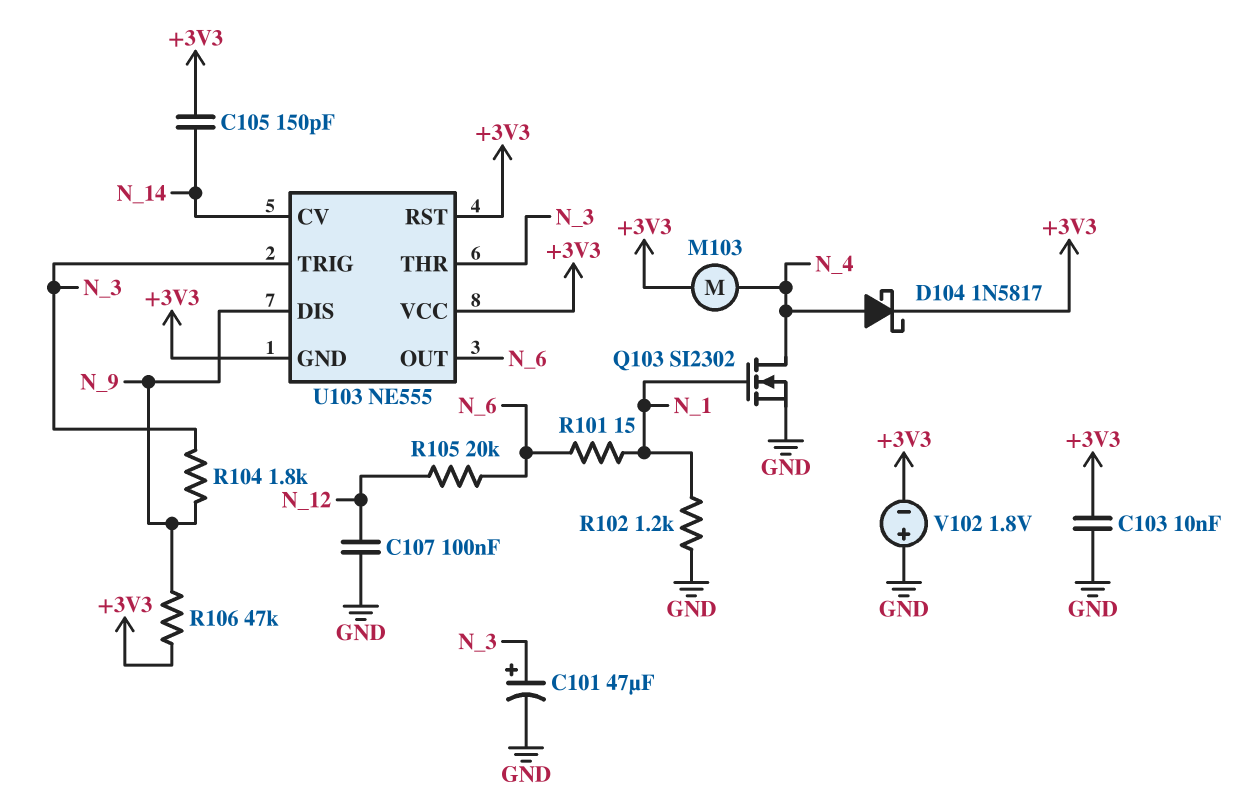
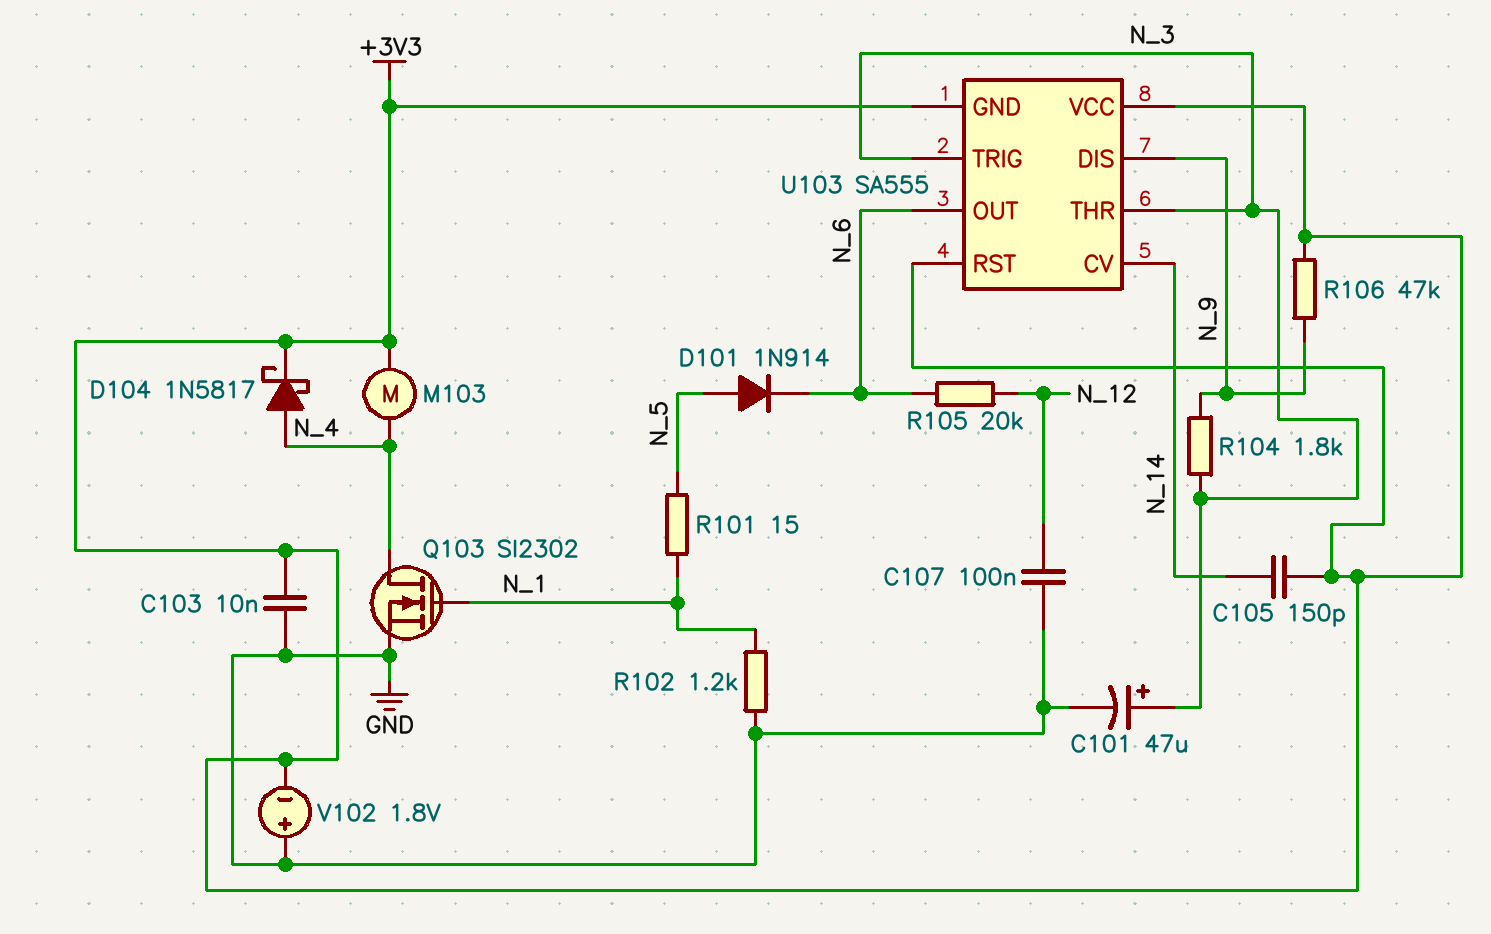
D101: none -> diode 1N914 (A N_5, K N_6)
R101: 15 (N_1, N_6) -> 15 (N_1, N_5)
U103: NE555 -> SA555

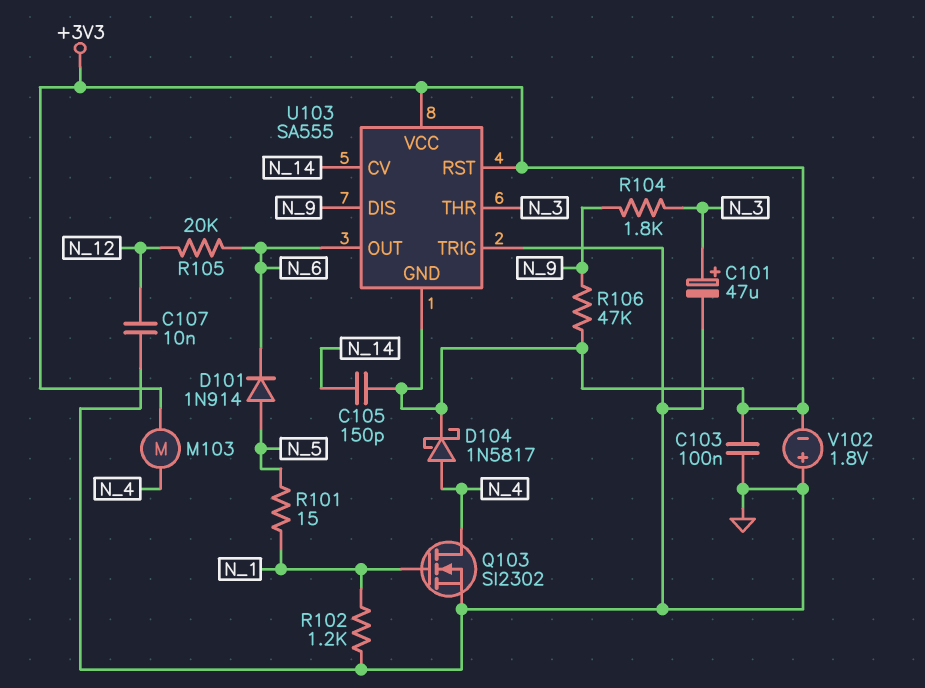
C103: 10nF (+3V3, GND) -> 100nF (+3V3, GND)
C107: 100nF (GND, N_12) -> 10nF (GND, N_12)
U103 pin TRIG: N_3 -> GND

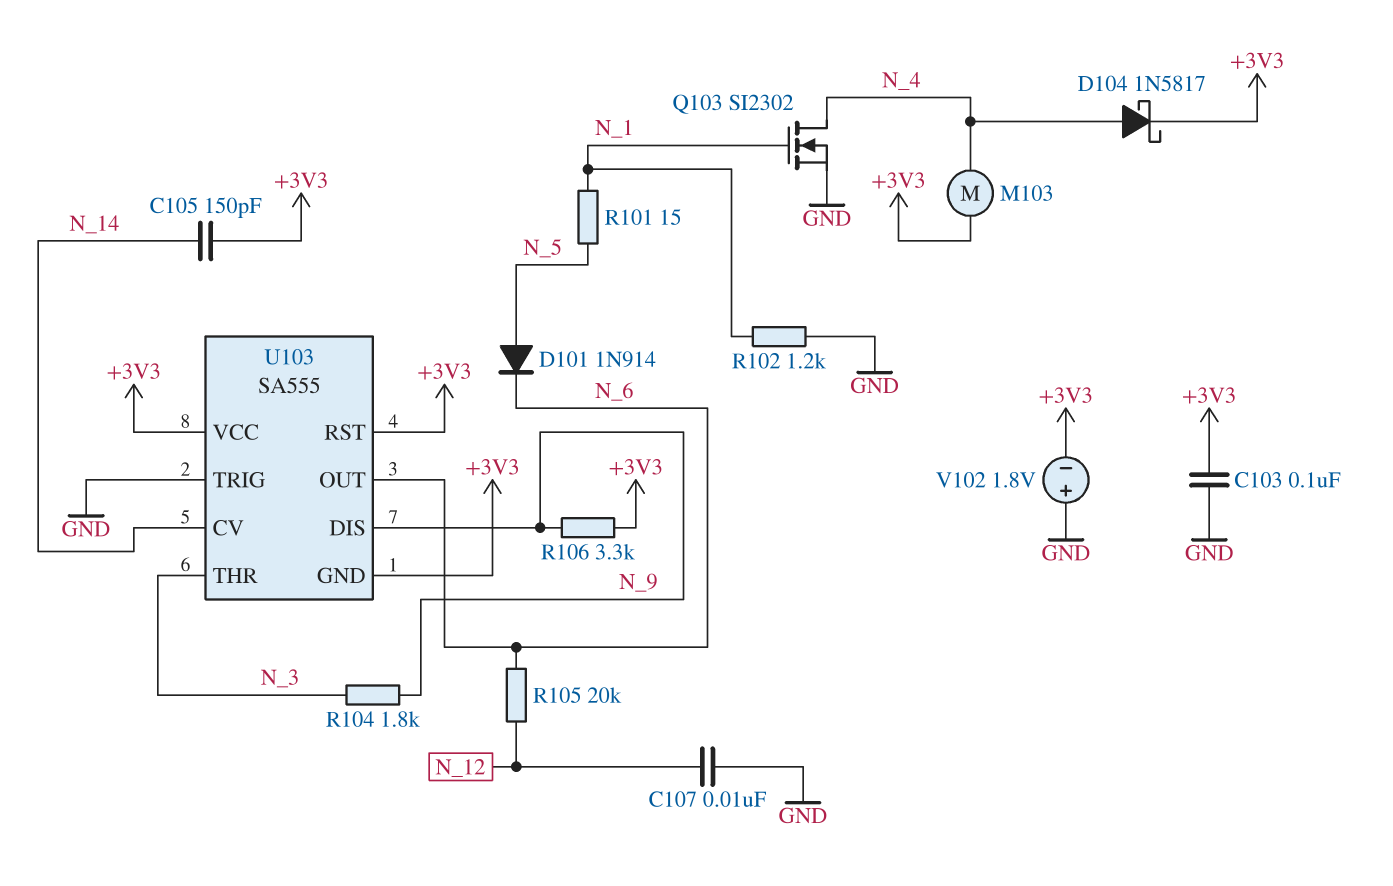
C101: 47uF (plus N_3, minus GND) -> none
R106: 47k (+3V3, N_9) -> 3.3k (+3V3, N_9)

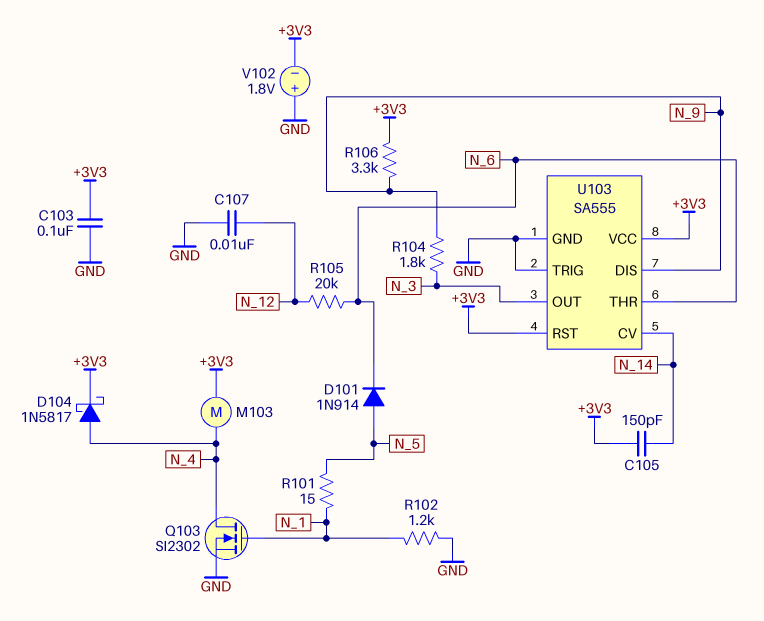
U103 pin GND: +3V3 -> GND
U103 pin OUT: N_6 -> N_3
U103 pin THR: N_3 -> N_6

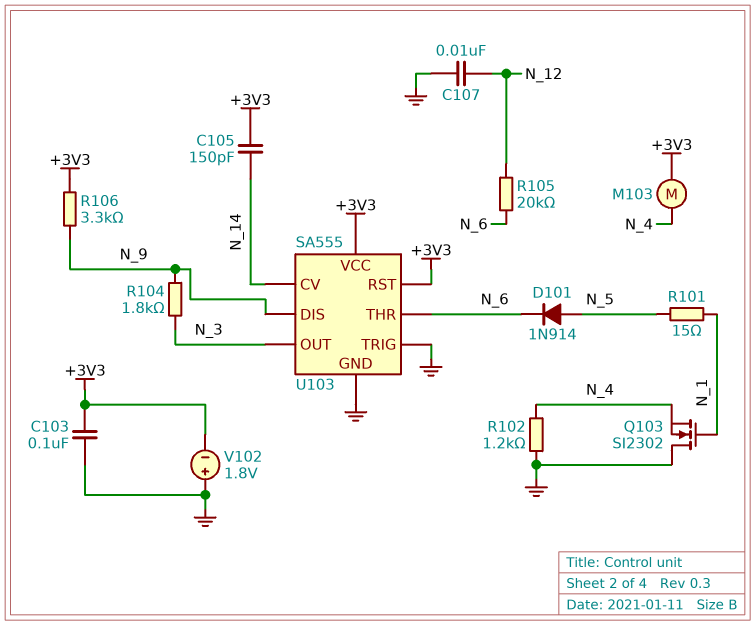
D104: schottky 1N5817 (A N_4, K +3V3) -> none
Q103: NMOS SI2302 (G N_1, D N_4, S GND) -> NMOS SI2302 (G N_1, D GND, S N_4)
R102: 1.2k (GND, N_1) -> 1.2k (GND, N_4)

